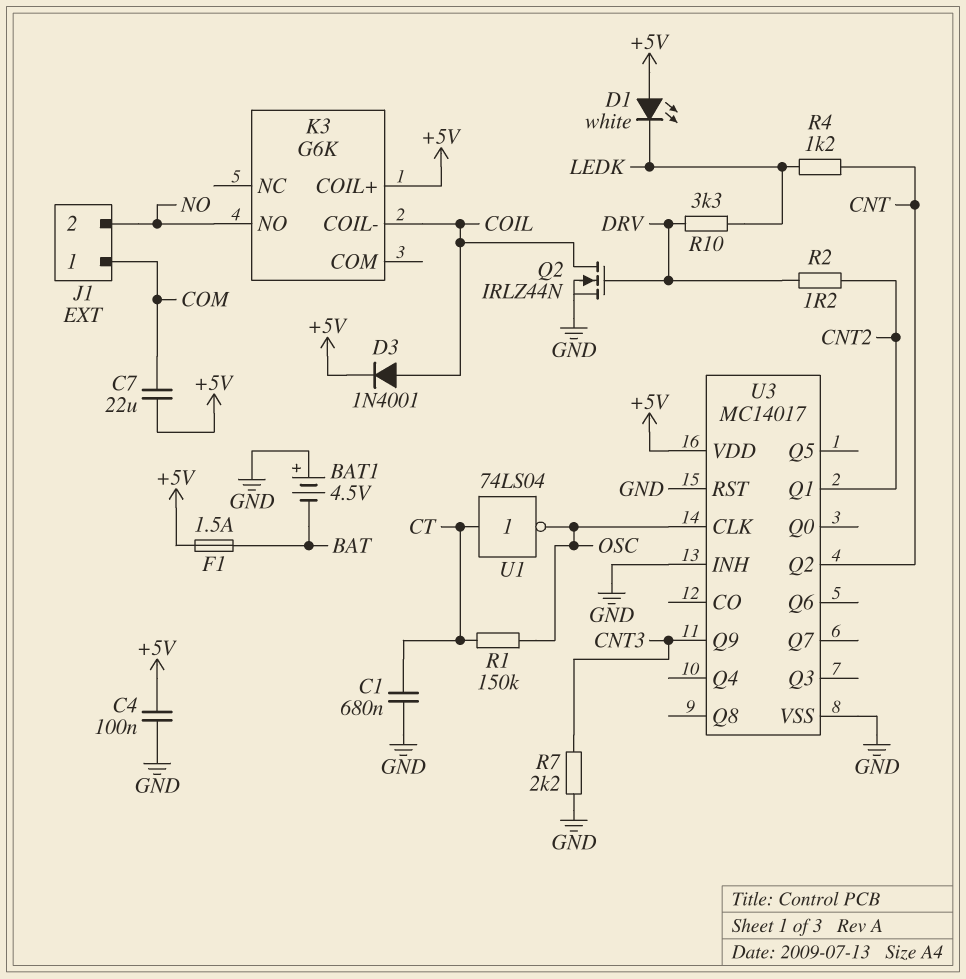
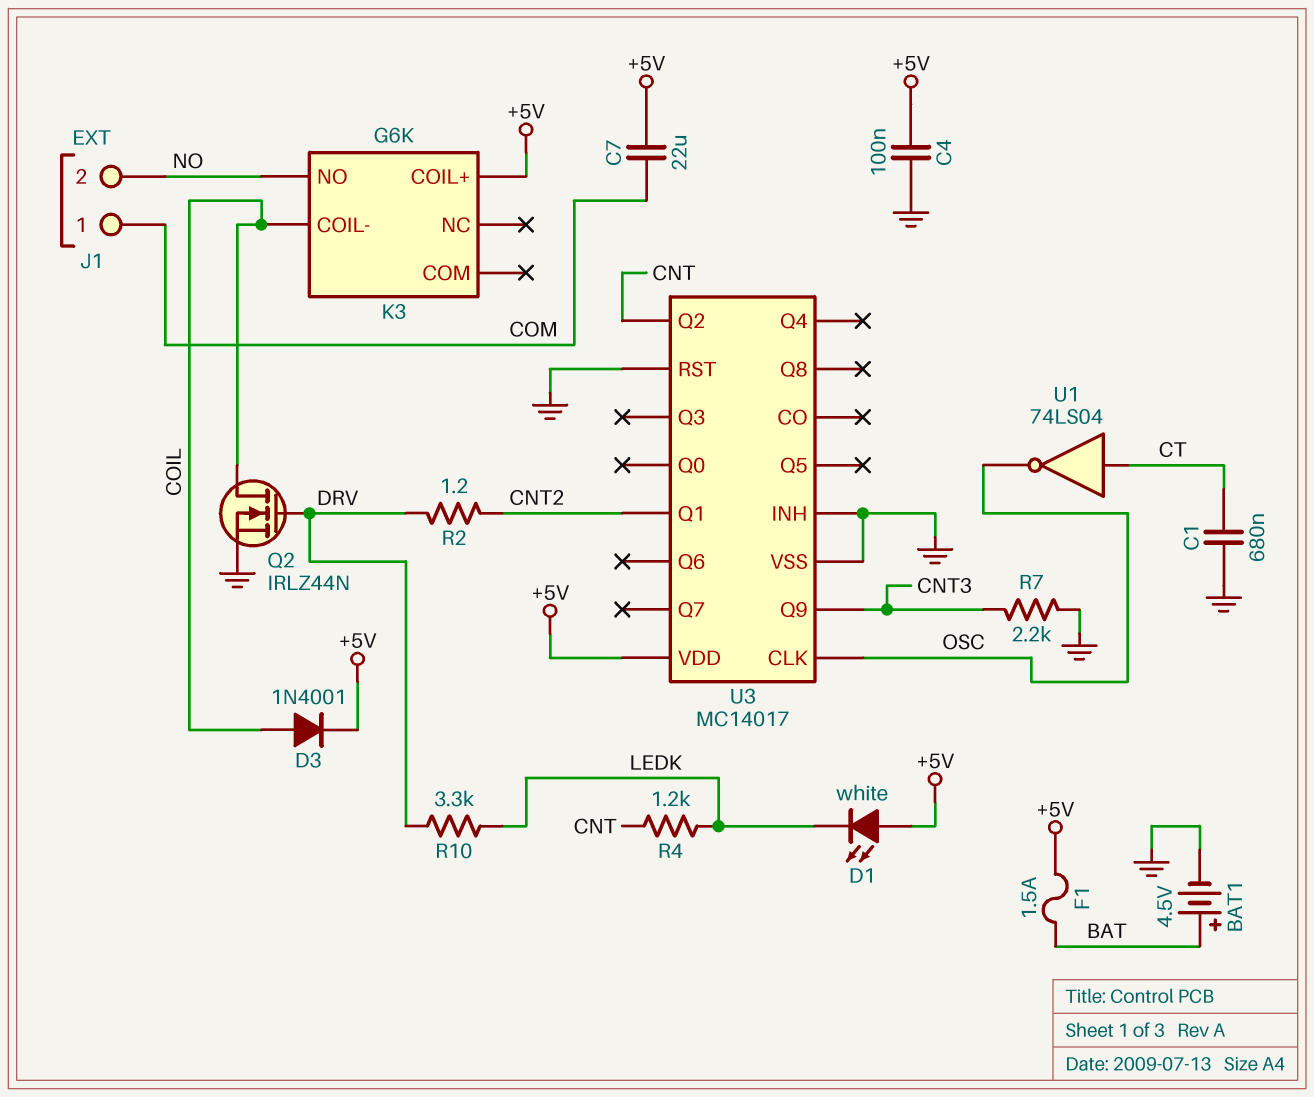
BAT1: 4.5V (plus GND, minus BAT) -> 4.5V (plus BAT, minus GND)
R1: 150k (CT, OSC) -> none

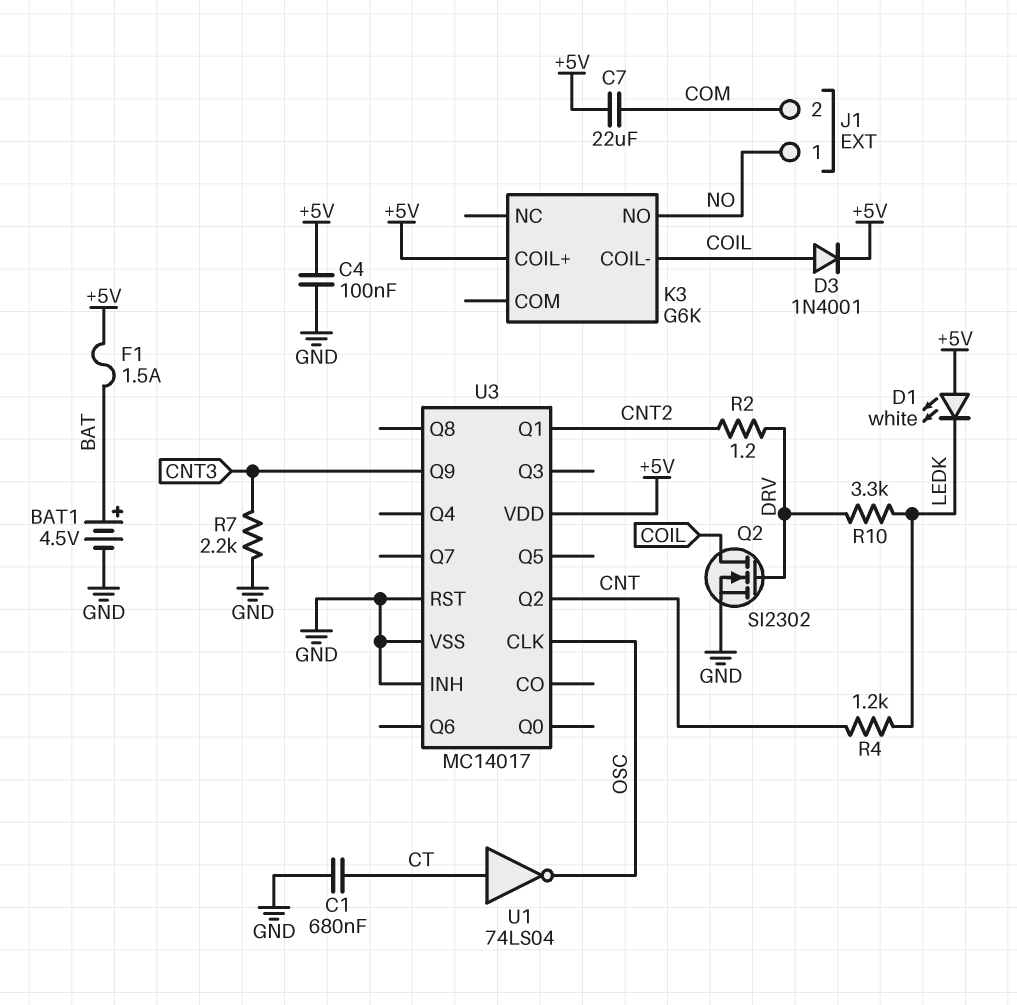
J1 pin 1: COM -> NO
J1 pin 2: NO -> COM
Q2: NMOS IRLZ44N (G DRV, D COIL, S GND) -> NMOS SI2302 (G DRV, D COIL, S GND)

